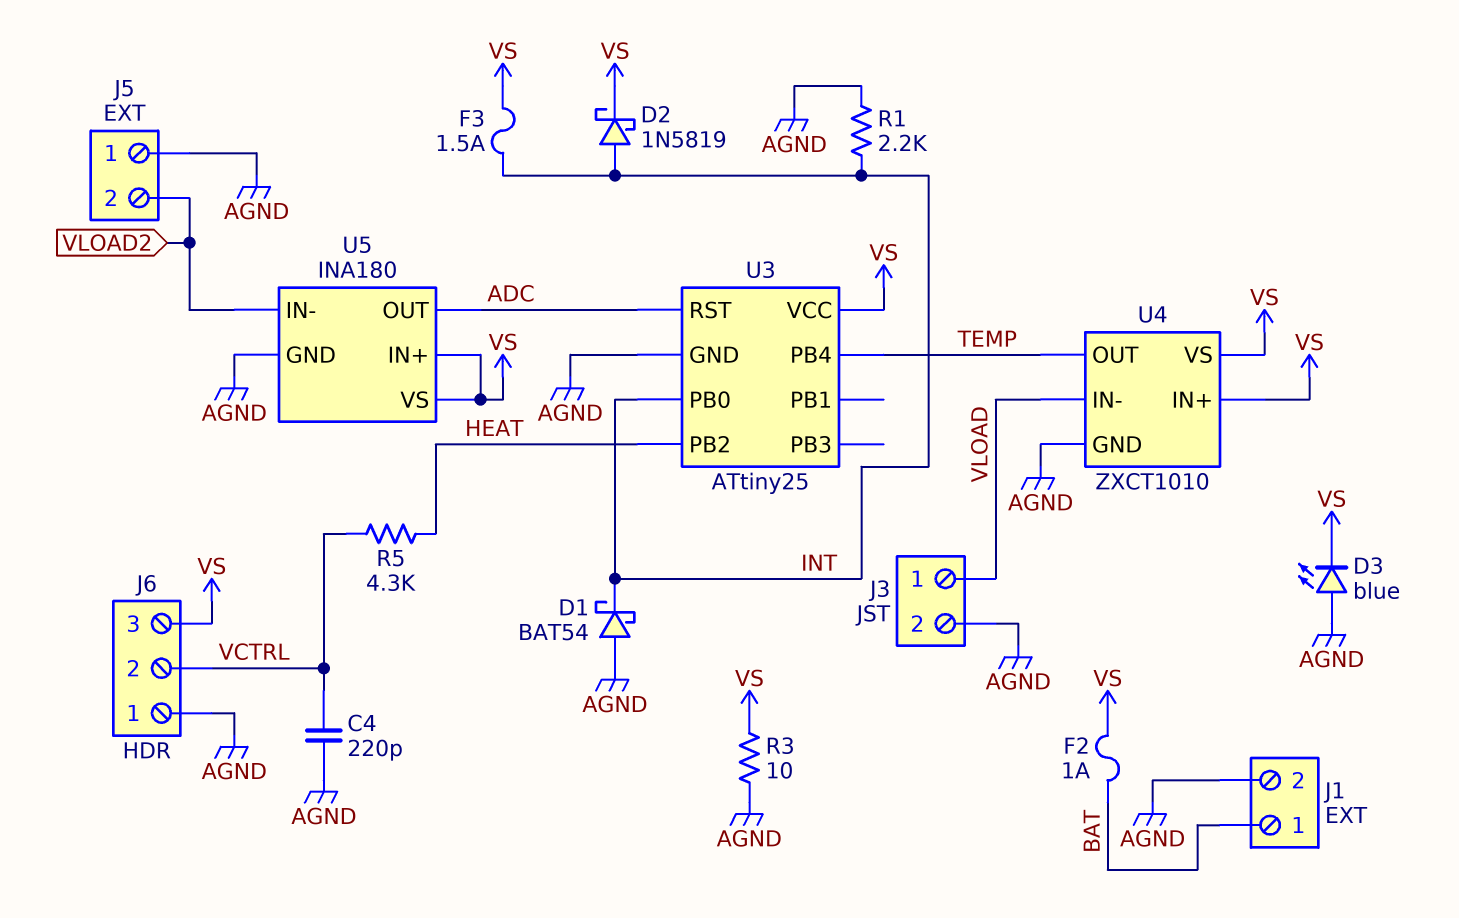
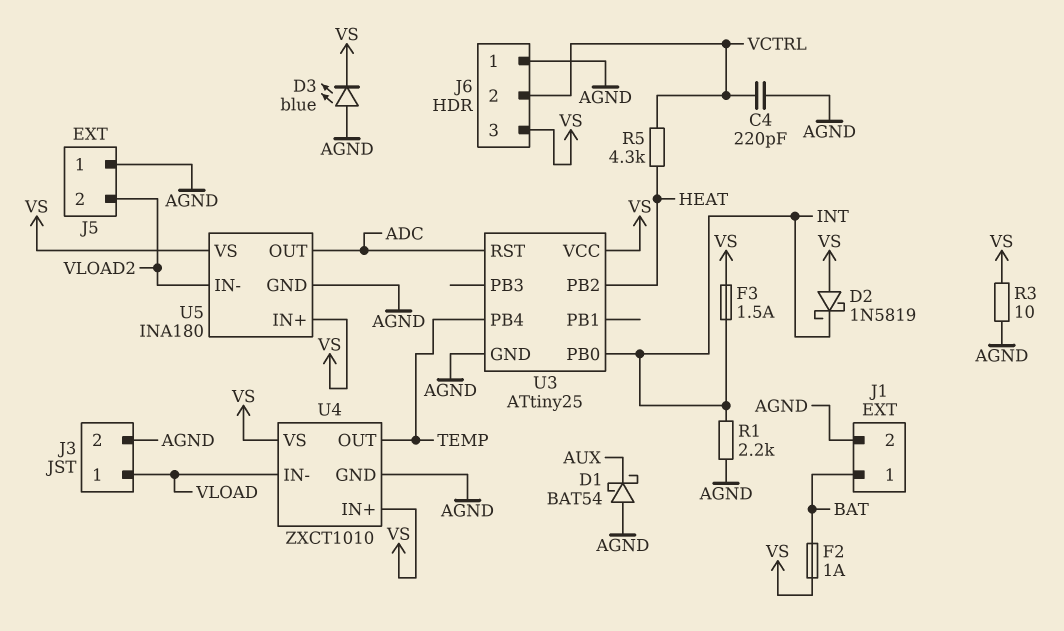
D1: schottky BAT54 (A AGND, K INT) -> schottky BAT54 (A AGND, K AUX)
D2: schottky 1N5819 (A INT, K VS) -> schottky 1N5819 (A VS, K INT)

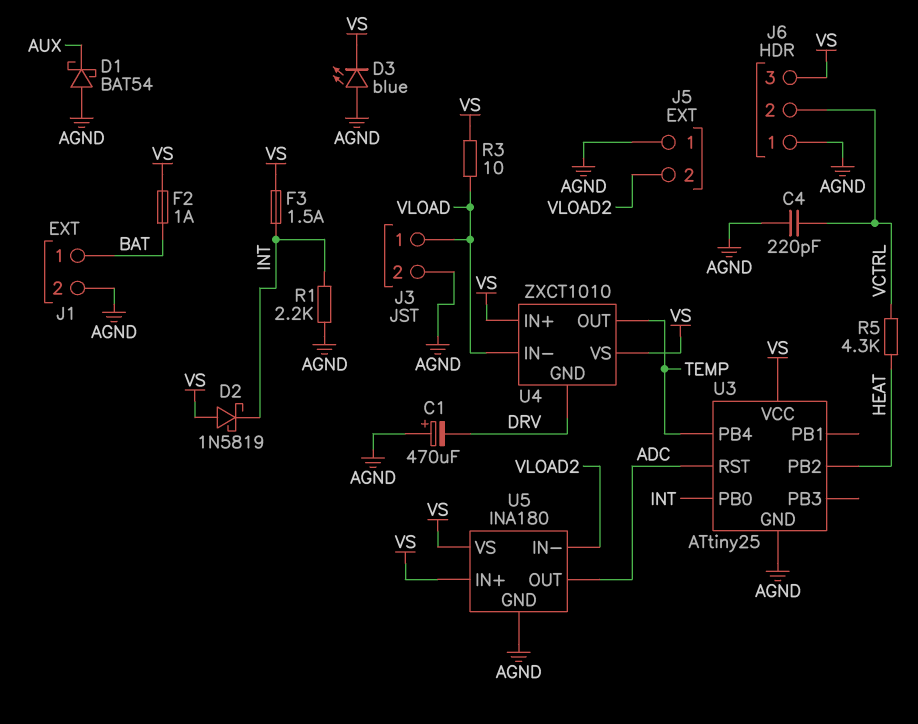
C1: none -> 470uF (plus AGND, minus DRV)
R3: 10 (AGND, VS) -> 10 (VLOAD, VS)
U4 pin GND: AGND -> DRV

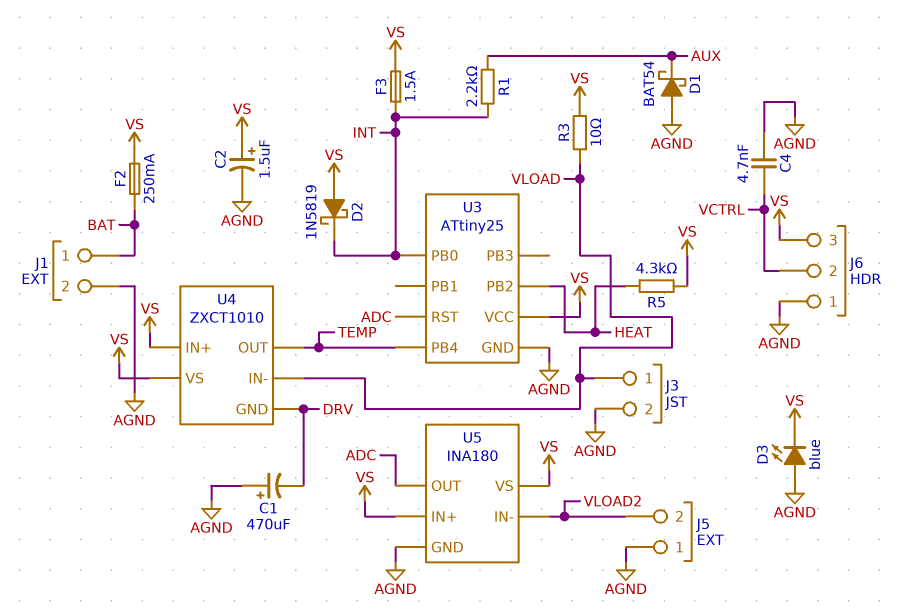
C2: none -> 1.5uF (plus VS, minus AGND)
C4: 220pF (AGND, VCTRL) -> 4.7nF (AGND, VCTRL)
F2: 1A (BAT, VS) -> 250mA (BAT, VS)
R1: 2.2k (AGND, INT) -> 2.2k (AUX, INT)
R5: 4.3k (HEAT, VCTRL) -> 4.3k (HEAT, VS)

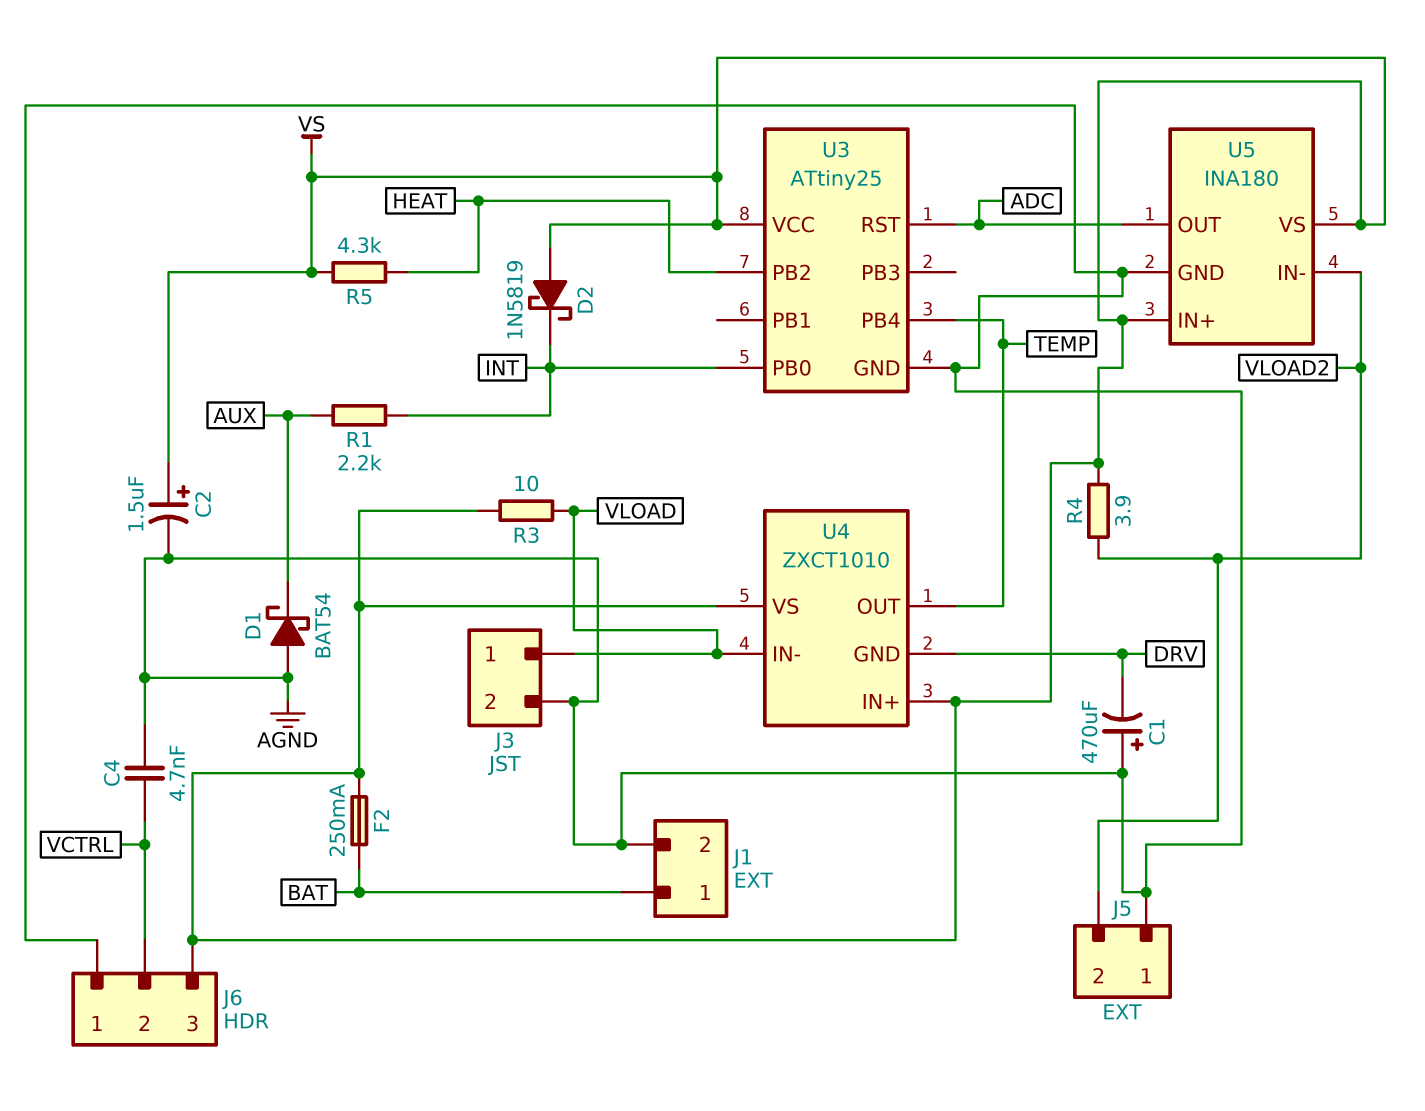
D3: LED blue (A AGND, K VS) -> none
F3: 1.5A (INT, VS) -> none
R4: none -> 3.9 (VLOAD2, VS)

